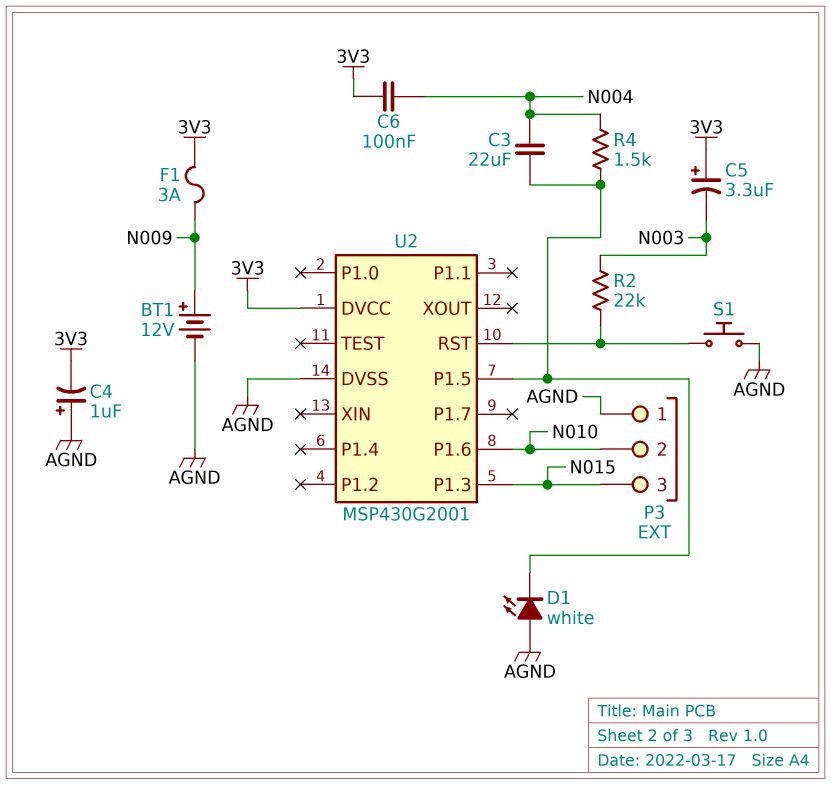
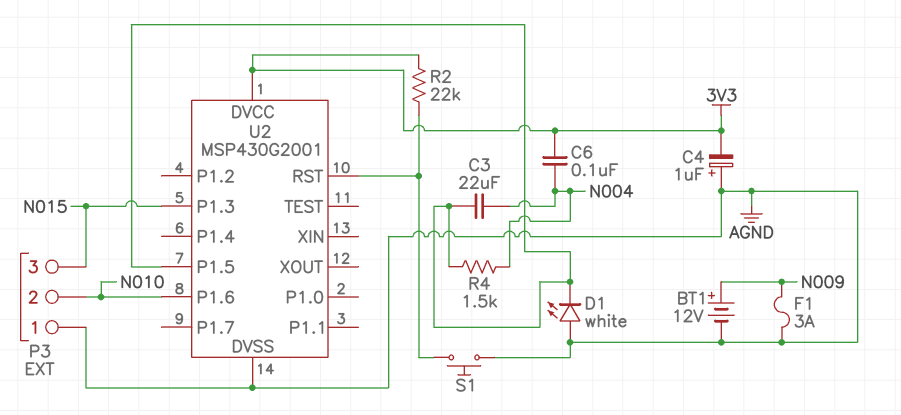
C5: 3.3uF (plus 3V3, minus N003) -> none
F1: 3A (3V3, N009) -> 3A (AGND, N009)
R2: 22k (N003, U2/RST) -> 22k (3V3, U2/RST)

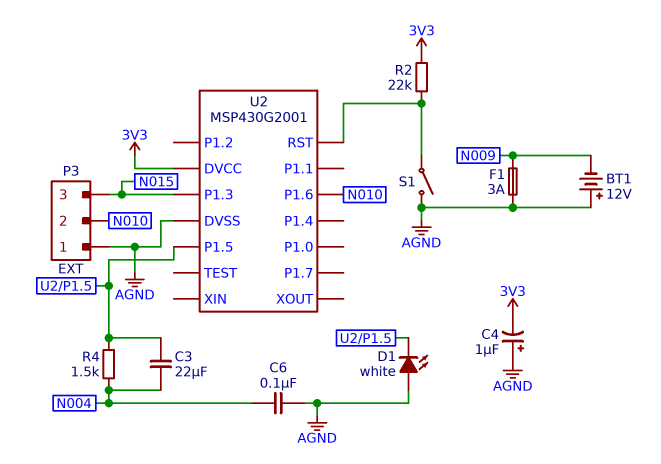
BT1: 12V (plus N009, minus AGND) -> 12V (plus AGND, minus N009)
C6: 100nF (3V3, N004) -> 100nF (AGND, N004)
S1: button (AGND, U2/RST) -> switch (AGND, U2/RST)

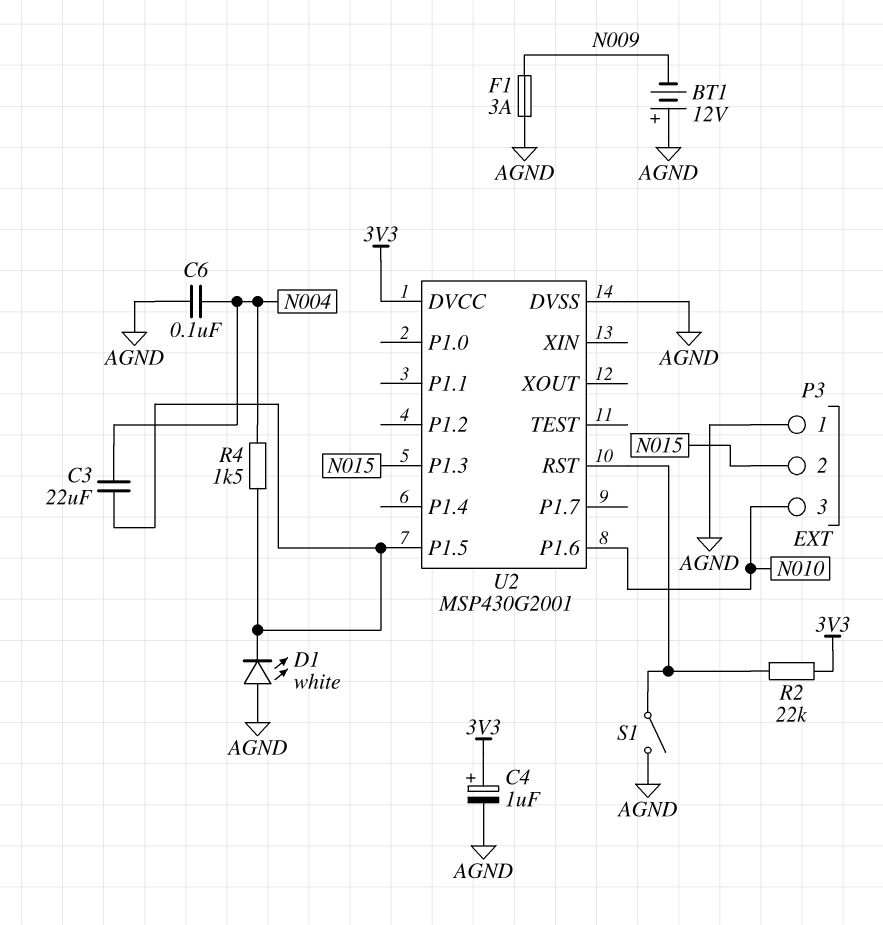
C4: 1uF (plus AGND, minus 3V3) -> 1uF (plus 3V3, minus AGND)
P3 pin 2: N010 -> N015
P3 pin 3: N015 -> N010

